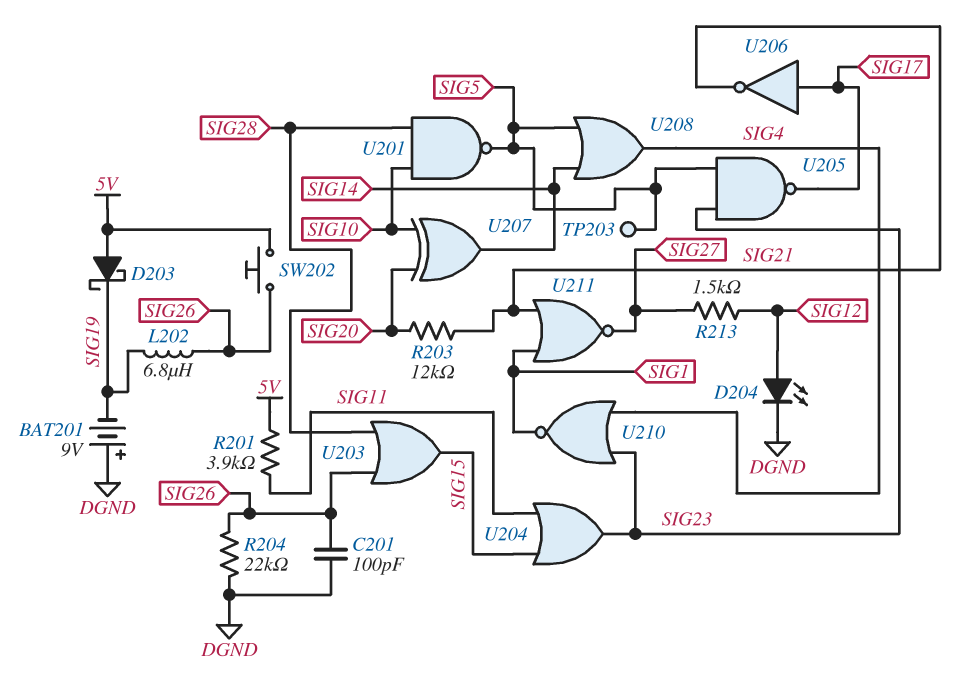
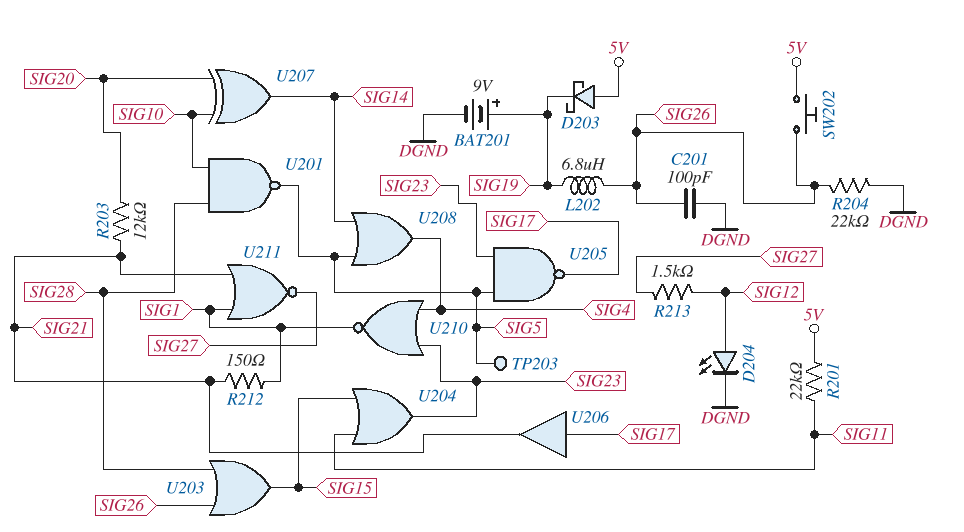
BAT201: 9V (plus DGND, minus SIG19) -> 9V (plus SIG19, minus DGND)
R201: 3.9k (5V, SIG11) -> 22k (5V, SIG11)
R212: none -> 150 (SIG1, SIG21)
U206: NOT (in SIG17, out SIG21) -> buffer (in SIG17, out SIG21)

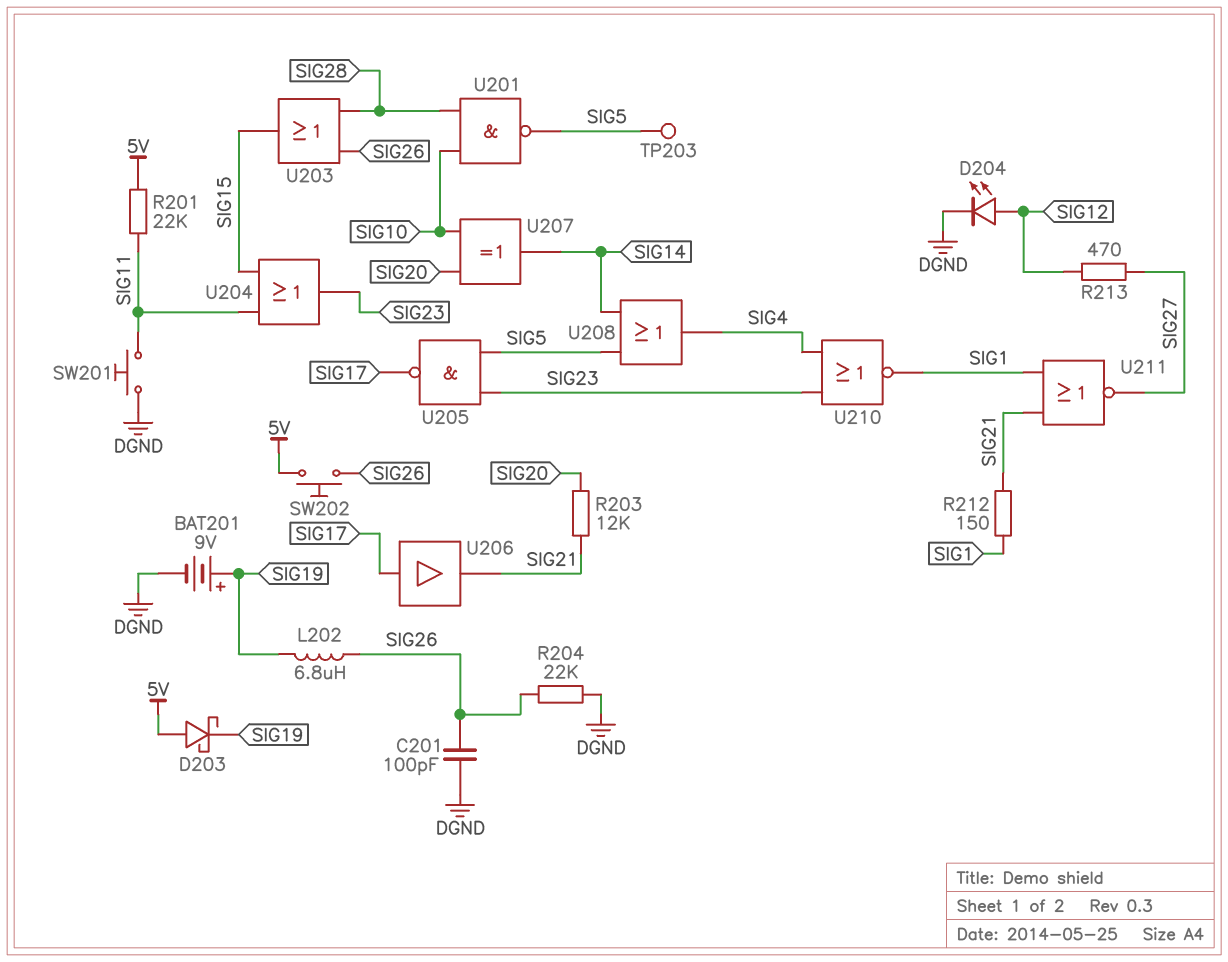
R213: 1.5k (SIG12, SIG27) -> 470 (SIG12, SIG27)
SW201: none -> button (DGND, SIG11)

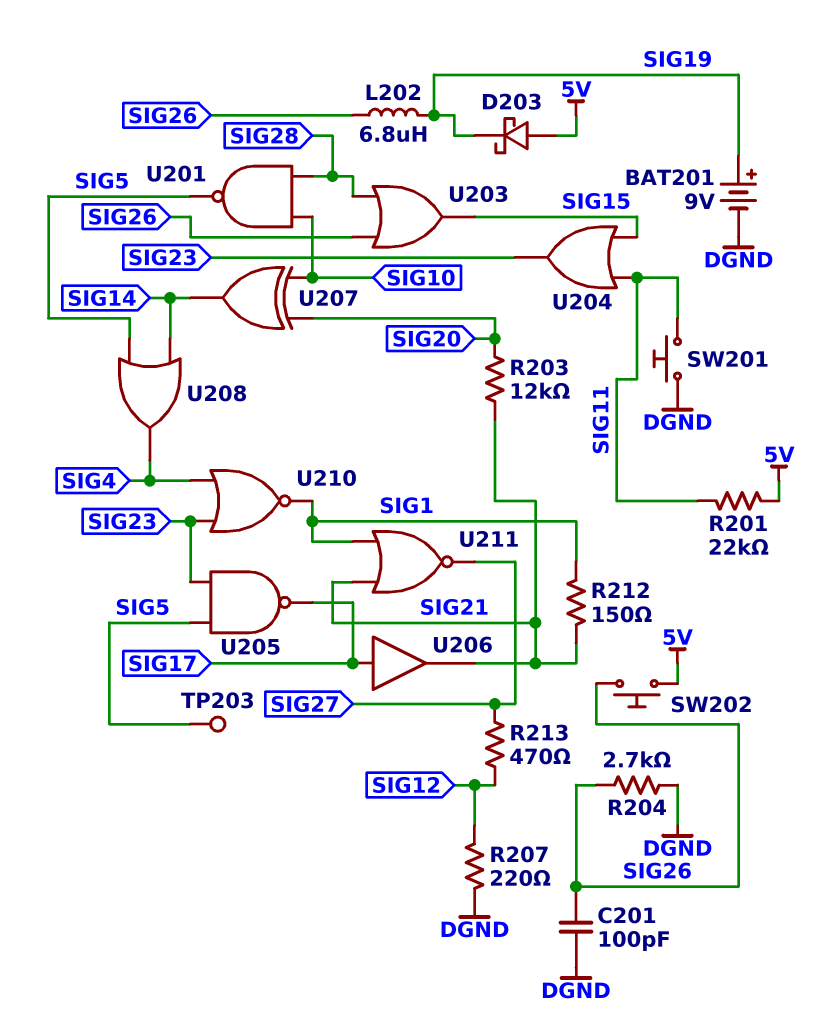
D204: LED (A SIG12, K DGND) -> none
R204: 22k (DGND, SIG26) -> 2.7k (DGND, SIG26)
R207: none -> 220 (DGND, SIG12)

